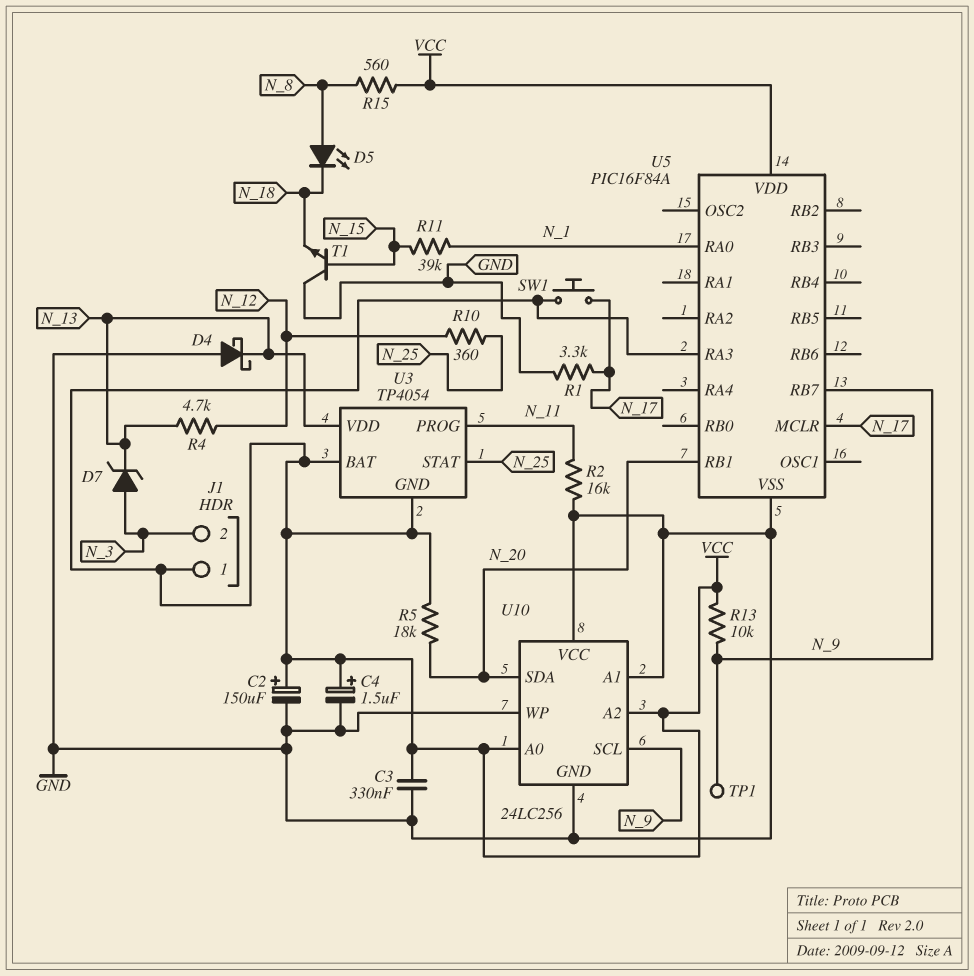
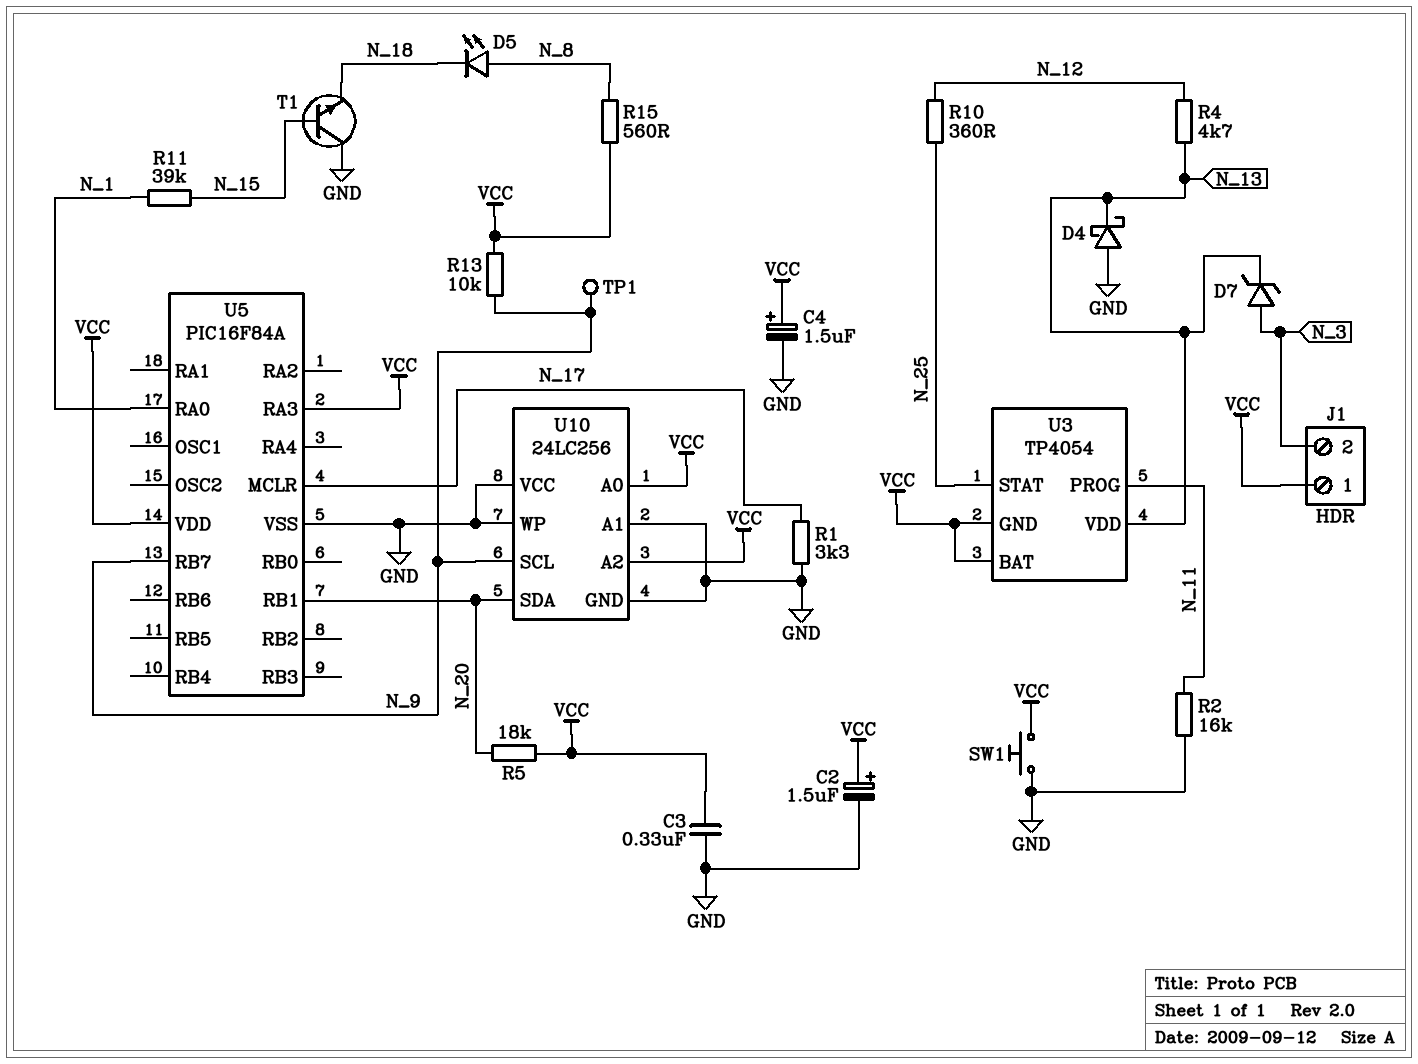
C2: 150uF (plus VCC, minus GND) -> 1.5uF (plus VCC, minus GND)
SW1: button (N_17, VCC) -> button (GND, VCC)

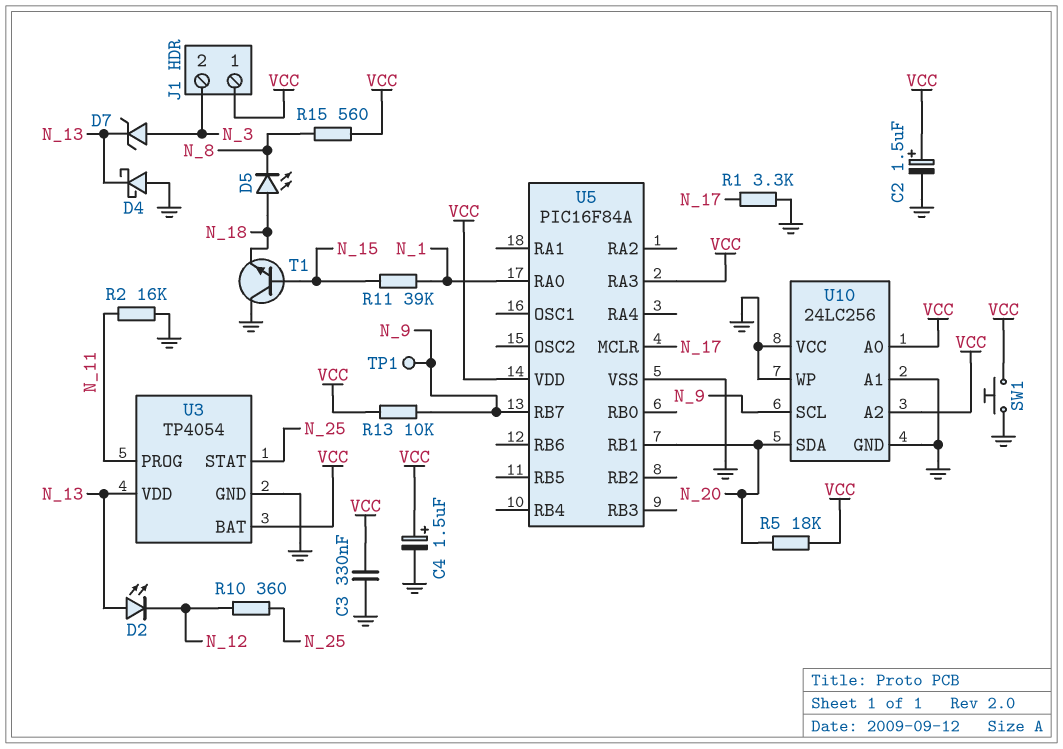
D2: none -> LED (A N_13, K N_12)
D5: LED (A N_8, K N_18) -> LED (A N_18, K N_8)
R4: 4.7k (N_12, N_13) -> none
U3 pin GND: VCC -> GND

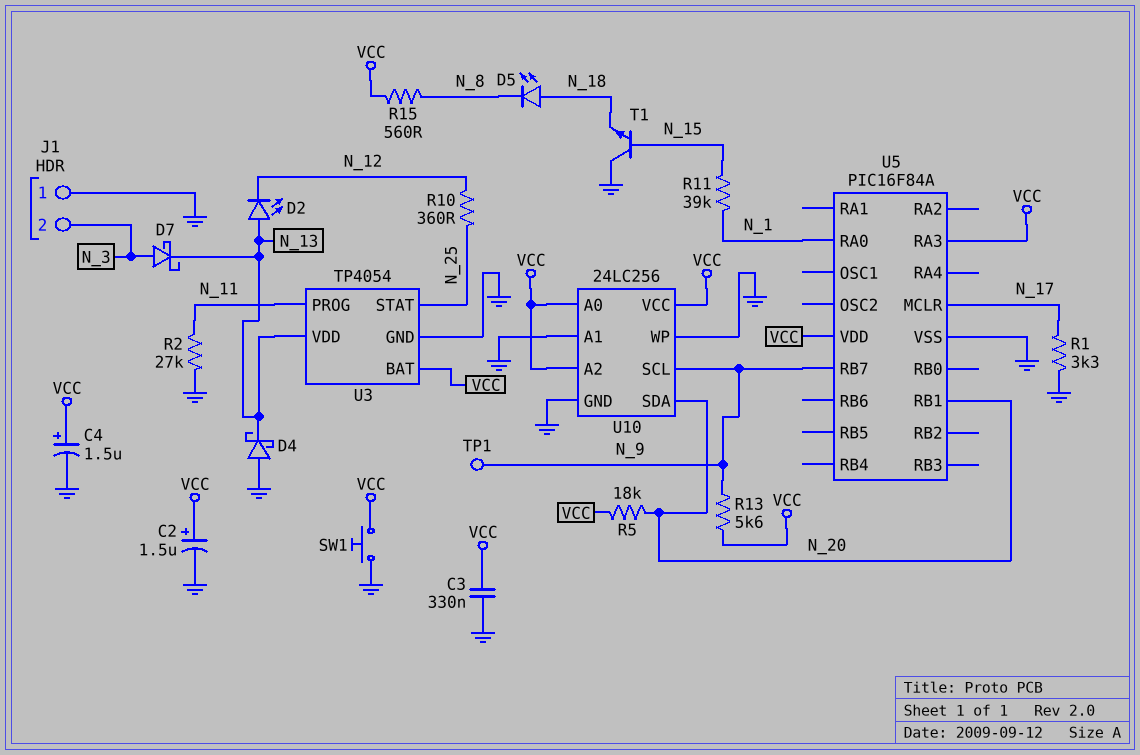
D7: zener (A N_3, K N_13) -> schottky (A N_3, K N_13)
J1 pin 1: VCC -> GND
R2: 16k (GND, N_11) -> 27k (GND, N_11)
R13: 10k (N_9, VCC) -> 5.6k (N_9, VCC)
U10 pin VCC: GND -> VCC

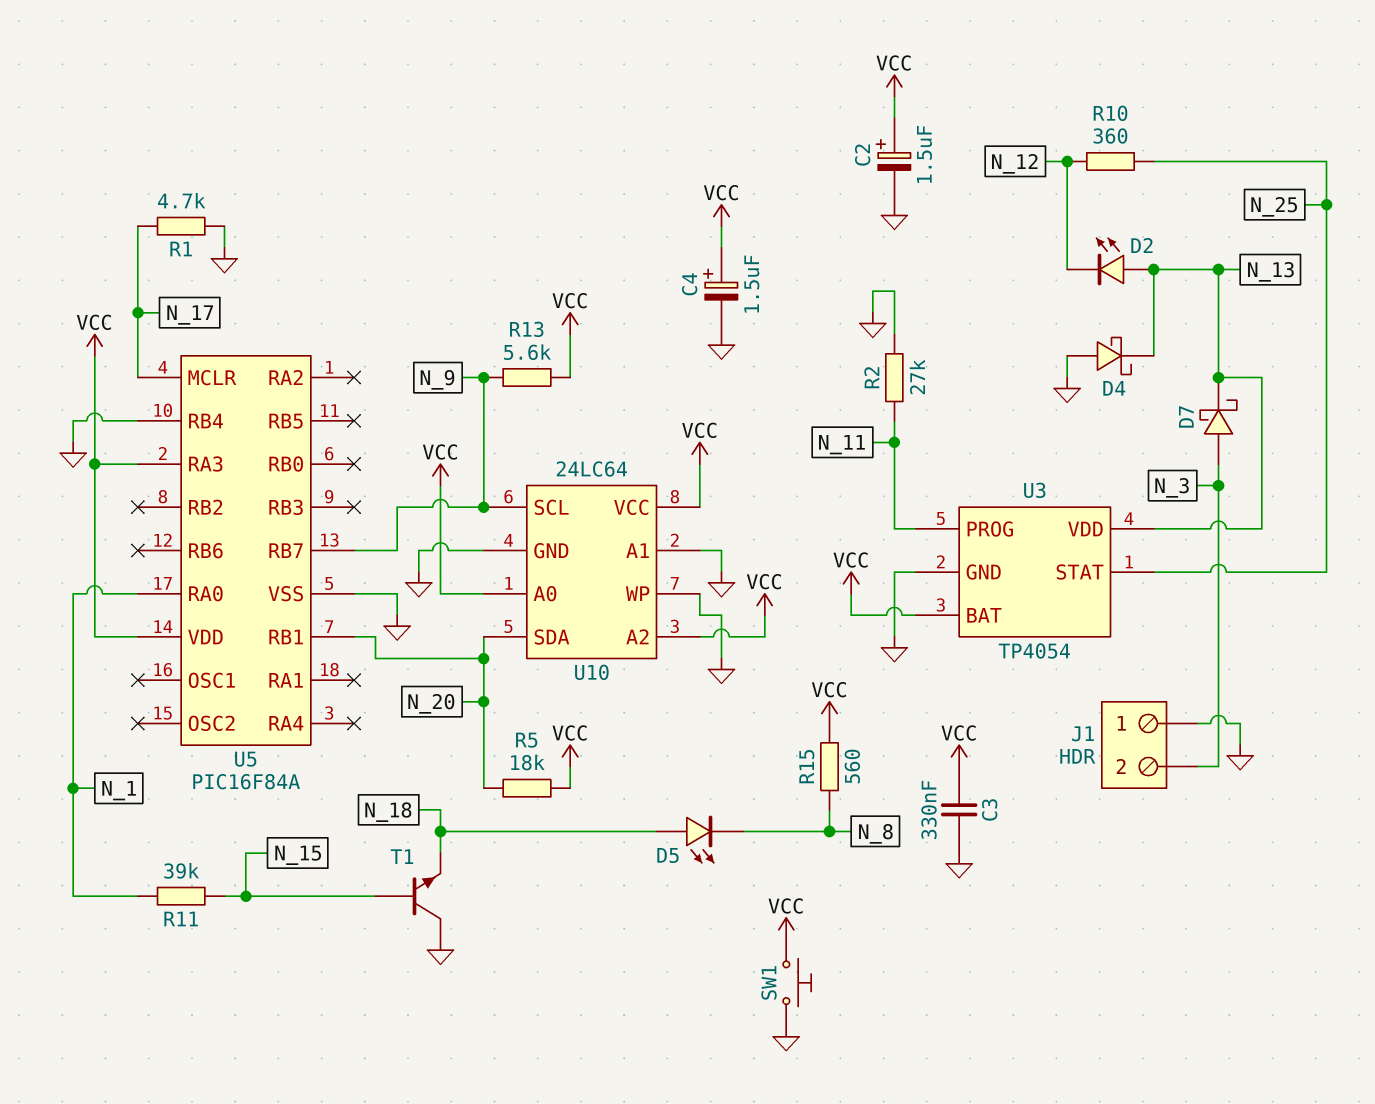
R1: 3.3k (GND, N_17) -> 4.7k (GND, N_17)
TP1: test point (N_9) -> none
U5 pin RB4: none -> GND
U10: 24LC256 -> 24LC64

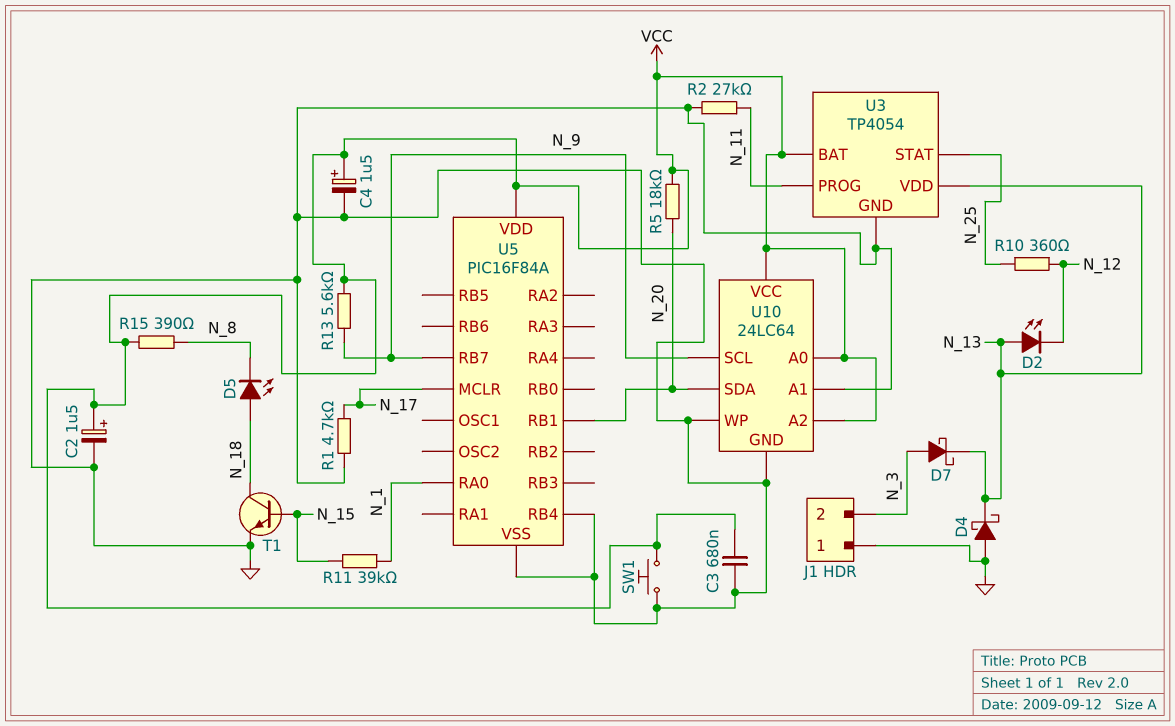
C3: 330nF (GND, VCC) -> 680nF (GND, VCC)
R15: 560 (N_8, VCC) -> 390 (N_8, VCC)
T1: NPN (B N_15, C GND, E N_18) -> NPN (B N_15, C N_18, E GND)
U5 pin RA3: VCC -> none

